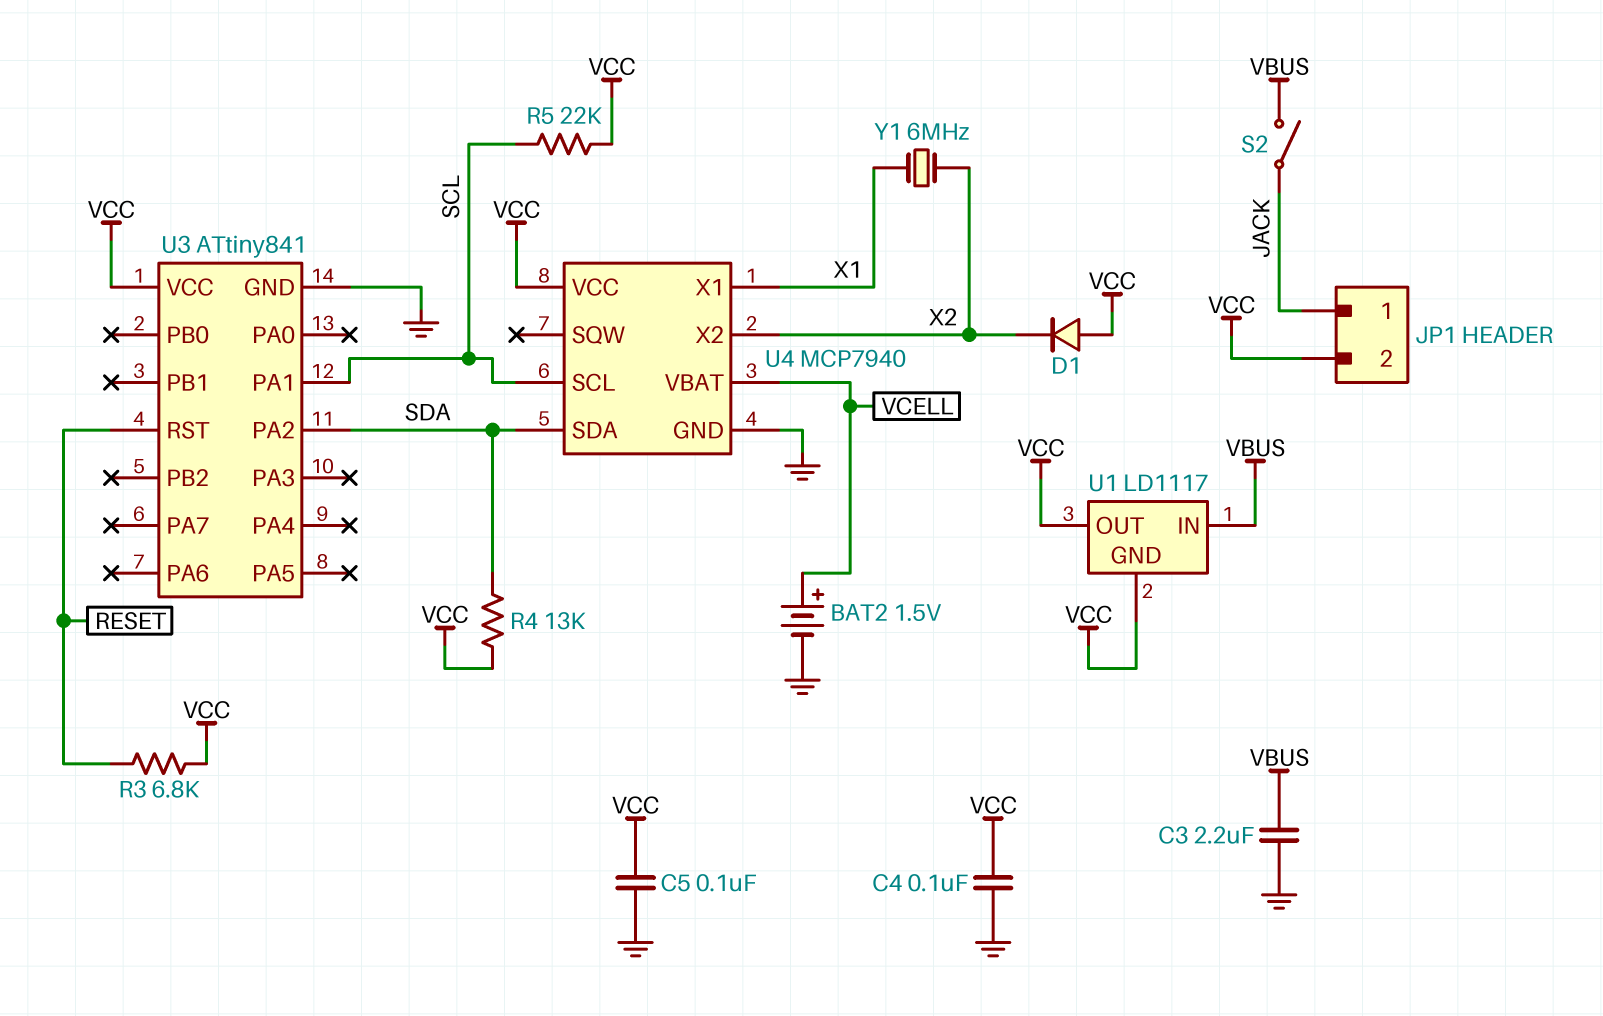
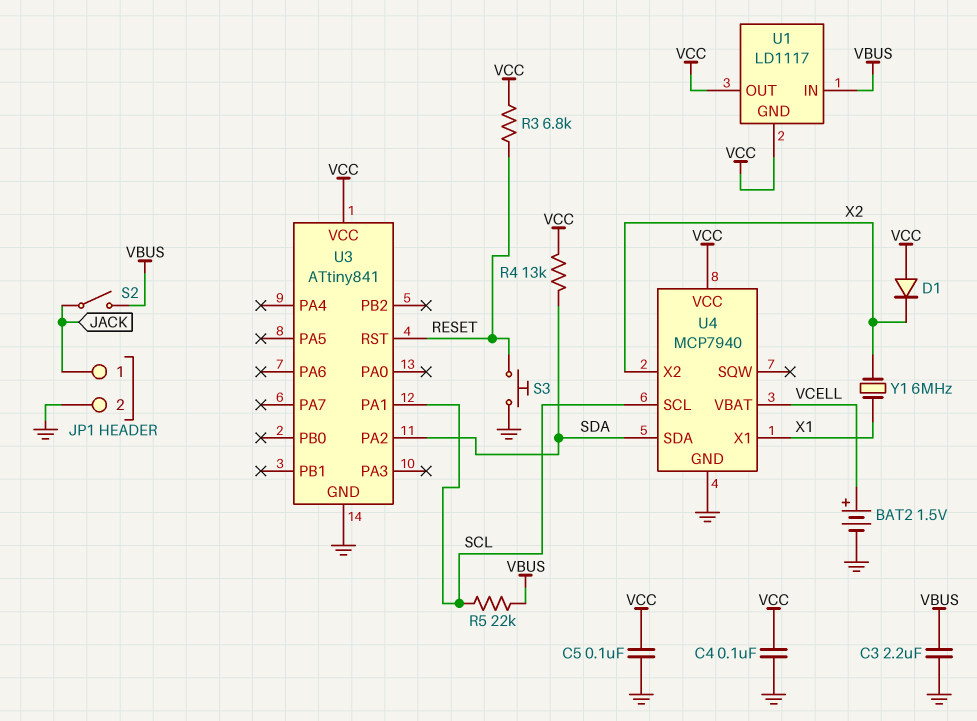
JP1 pin 2: VCC -> GND
R5: 22k (SCL, VCC) -> 22k (SCL, VBUS)
S3: none -> button (GND, RESET)

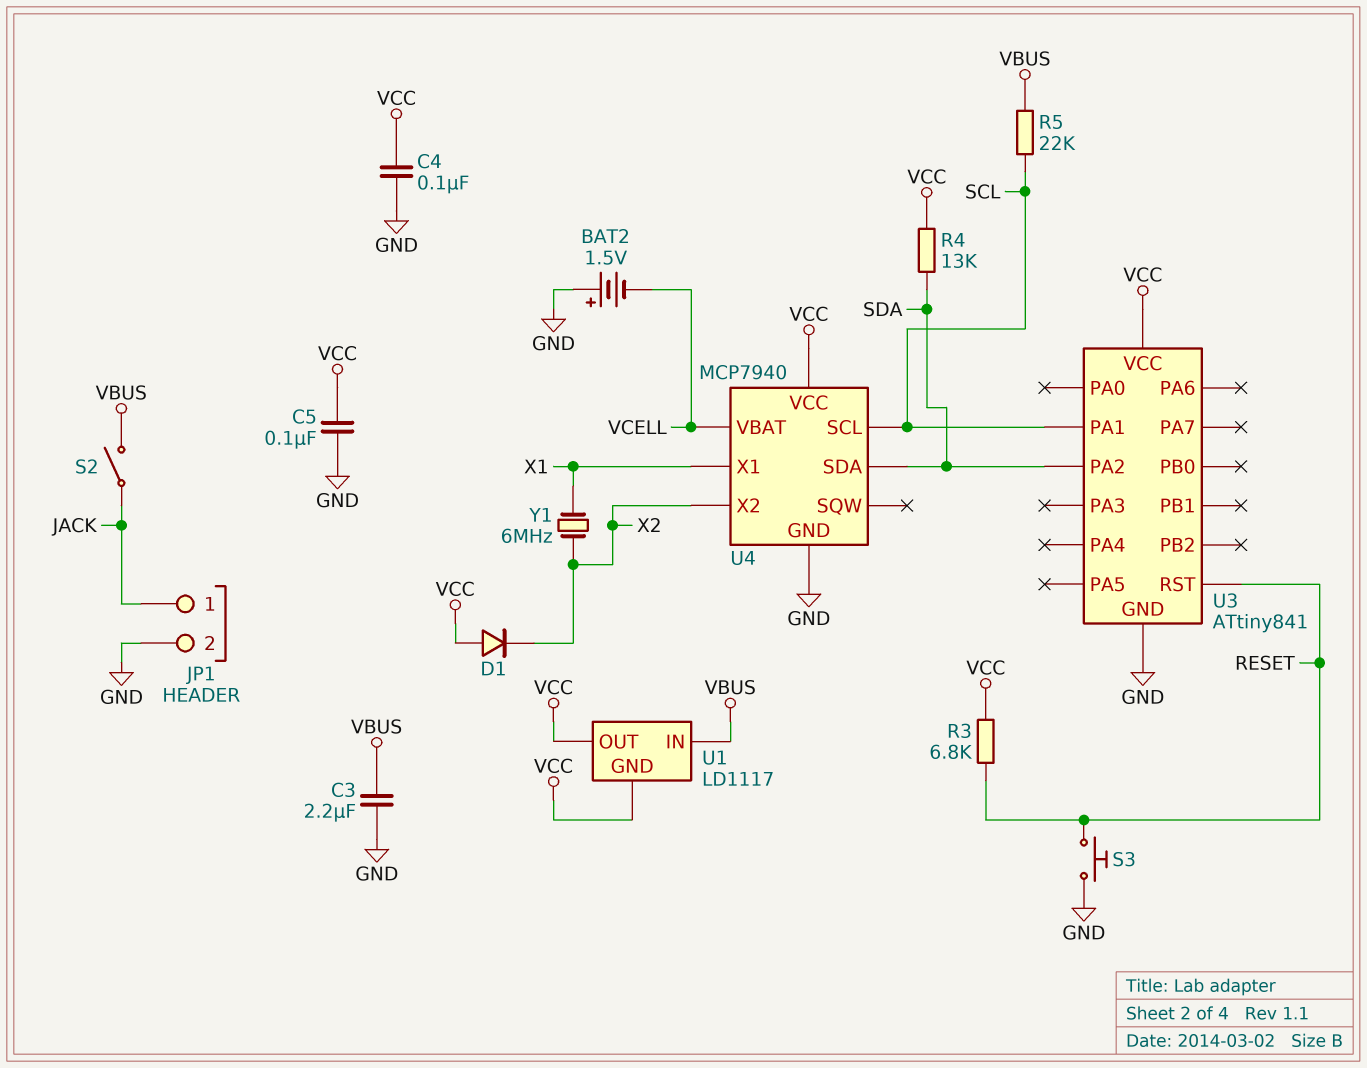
BAT2: 1.5V (plus VCELL, minus GND) -> 1.5V (plus GND, minus VCELL)

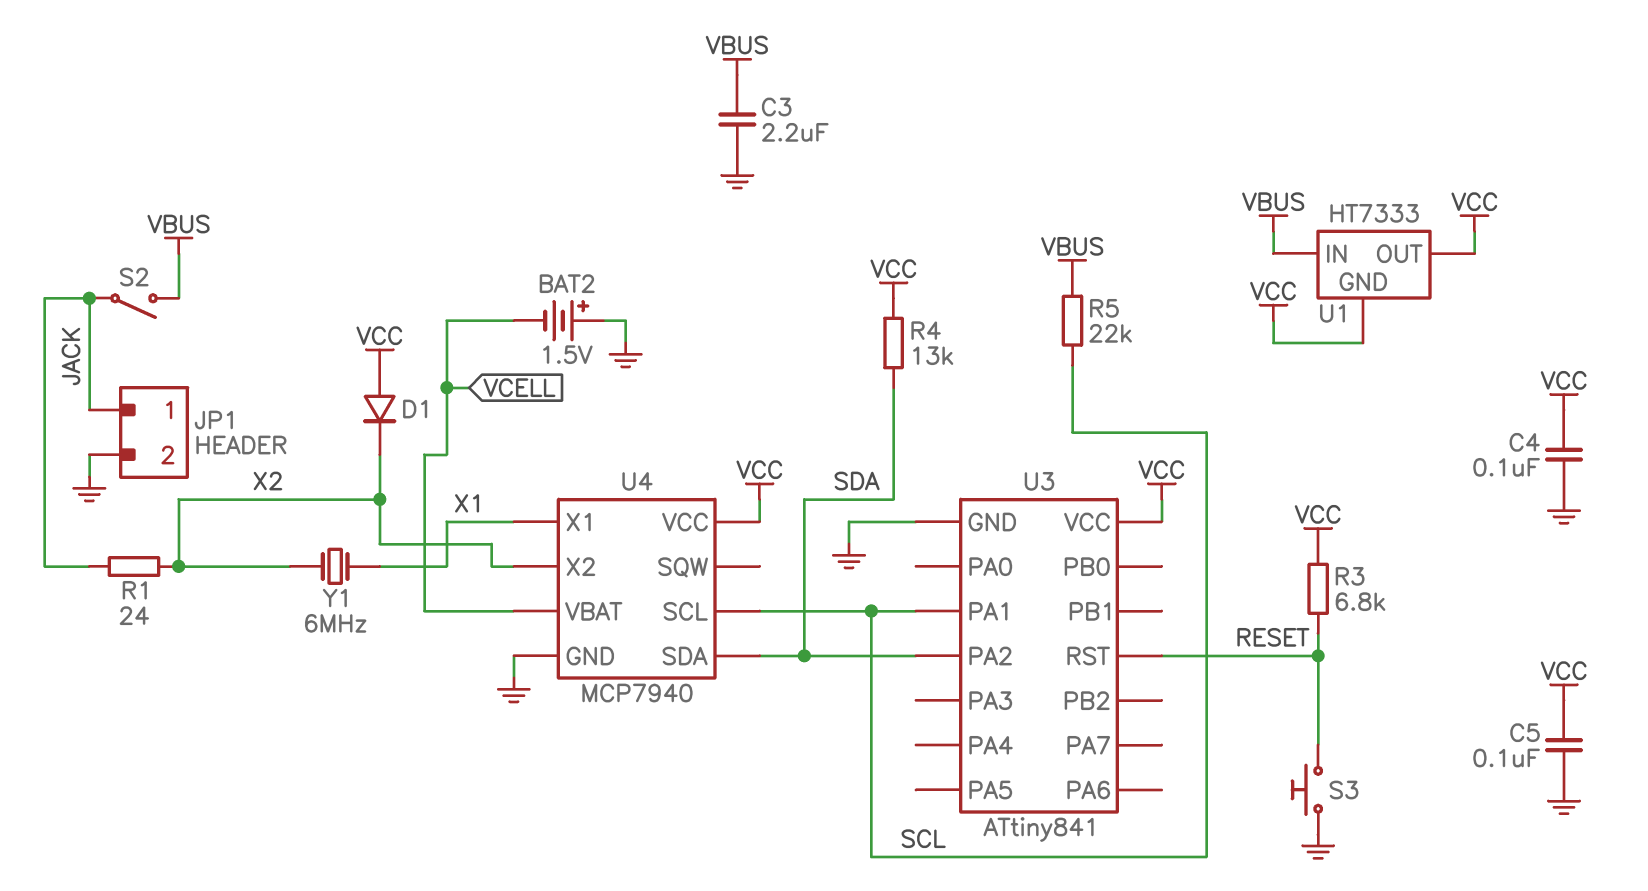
R1: none -> 24 (JACK, X2)
U1: LD1117 -> HT7333

